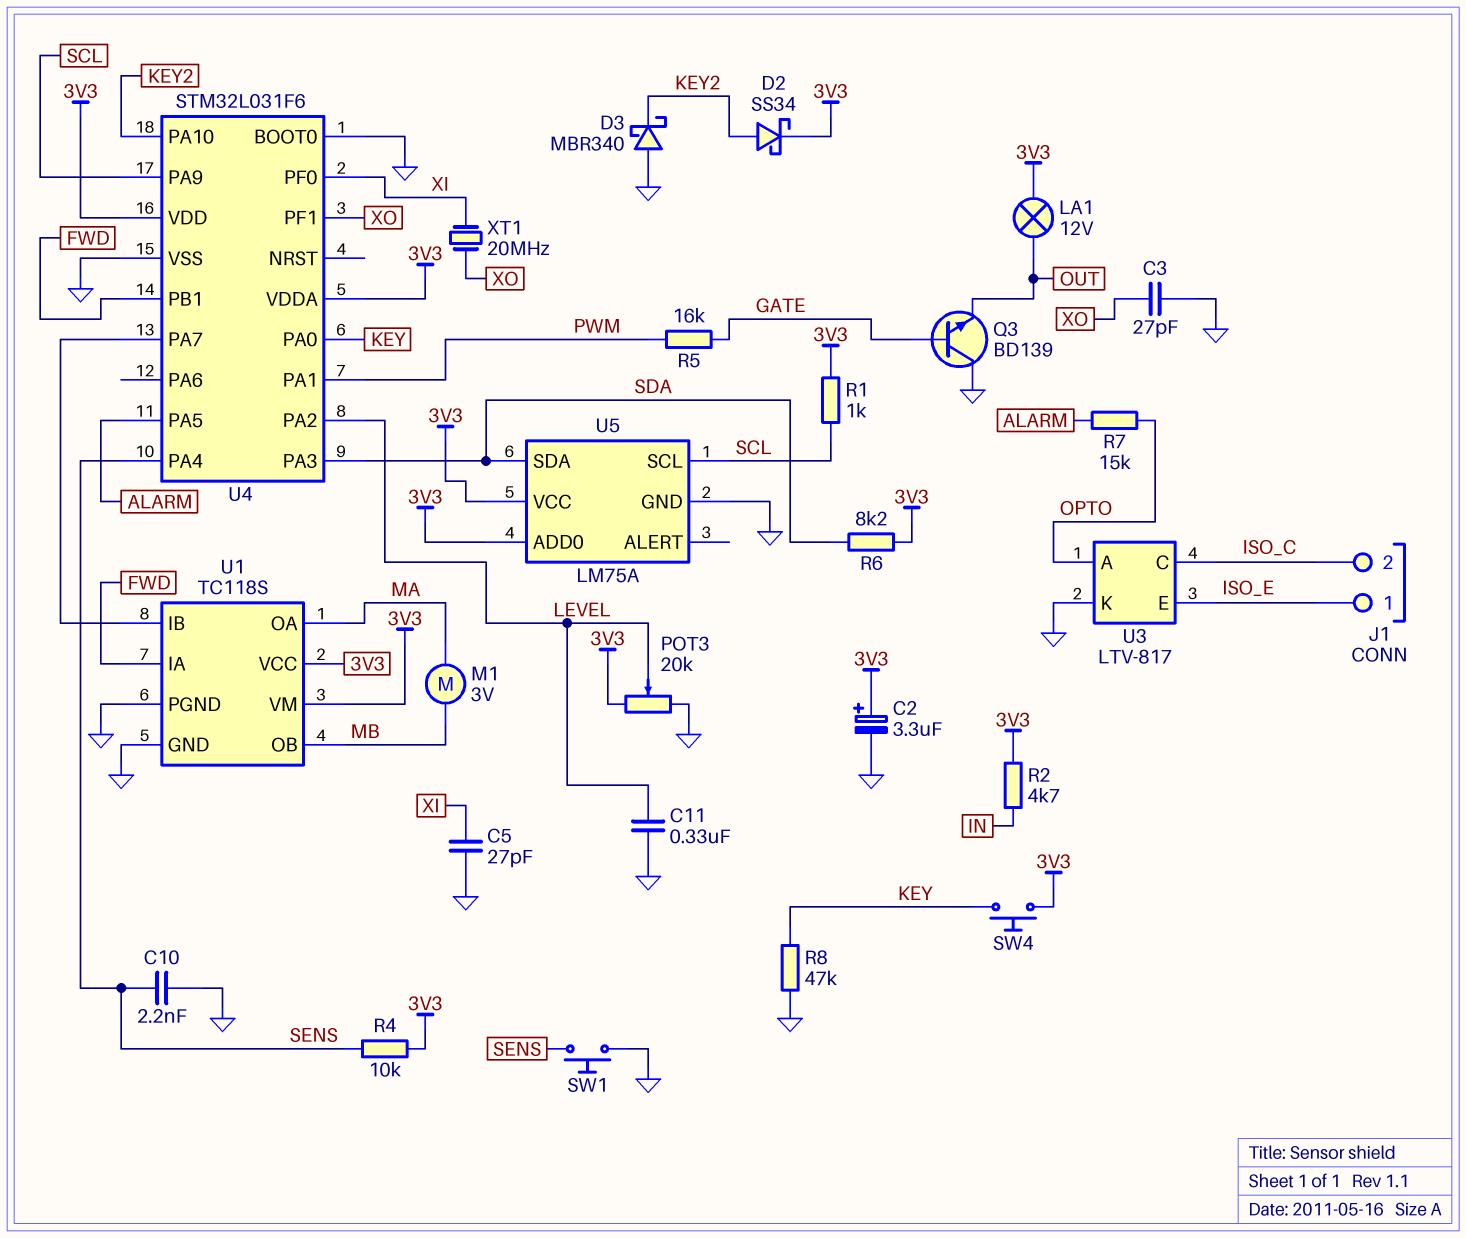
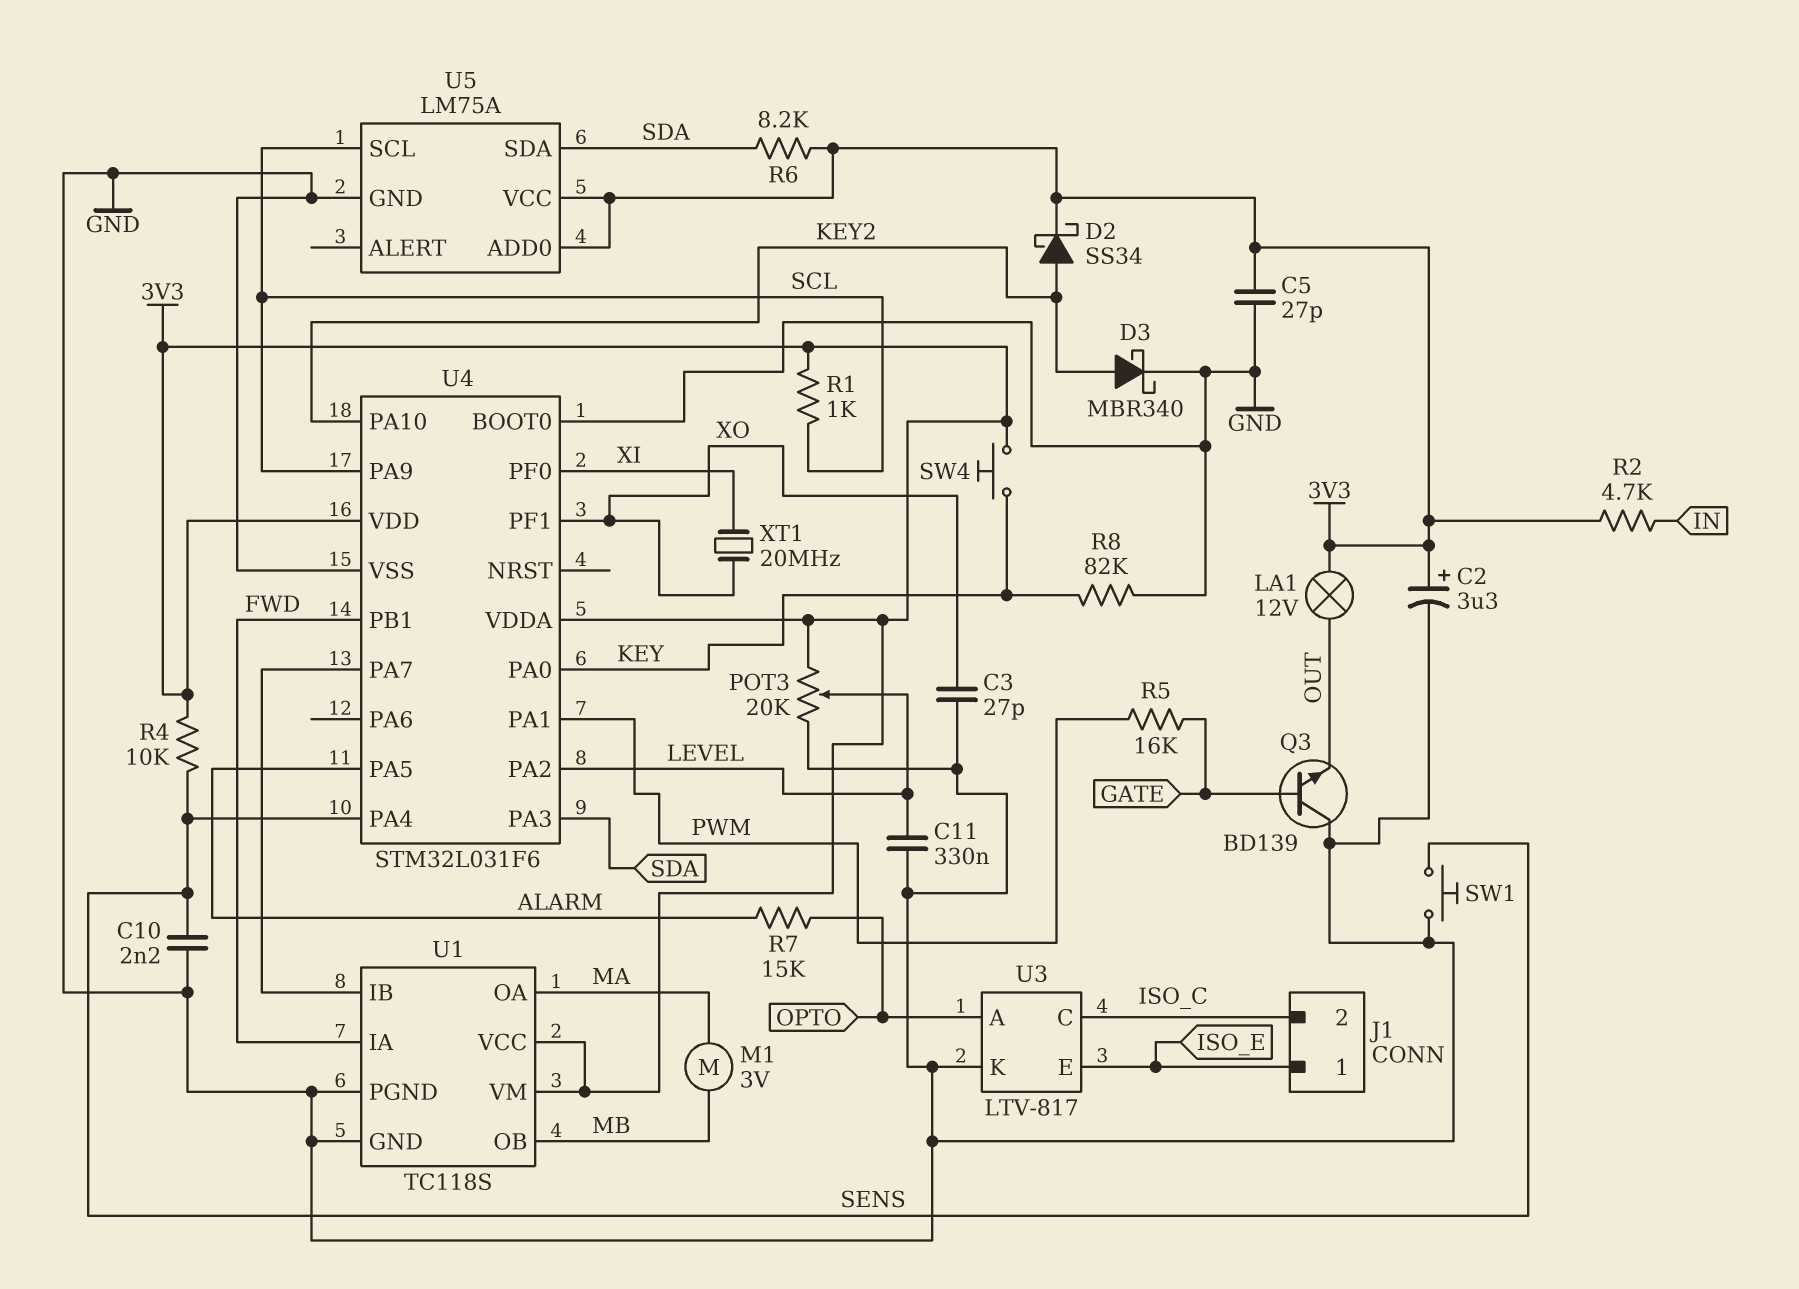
C5: 27pF (GND, XI) -> 27pF (3V3, GND)
D3: schottky MBR340 (A GND, K KEY2) -> schottky MBR340 (A KEY2, K GND)
R8: 47k (GND, KEY) -> 82k (GND, KEY)

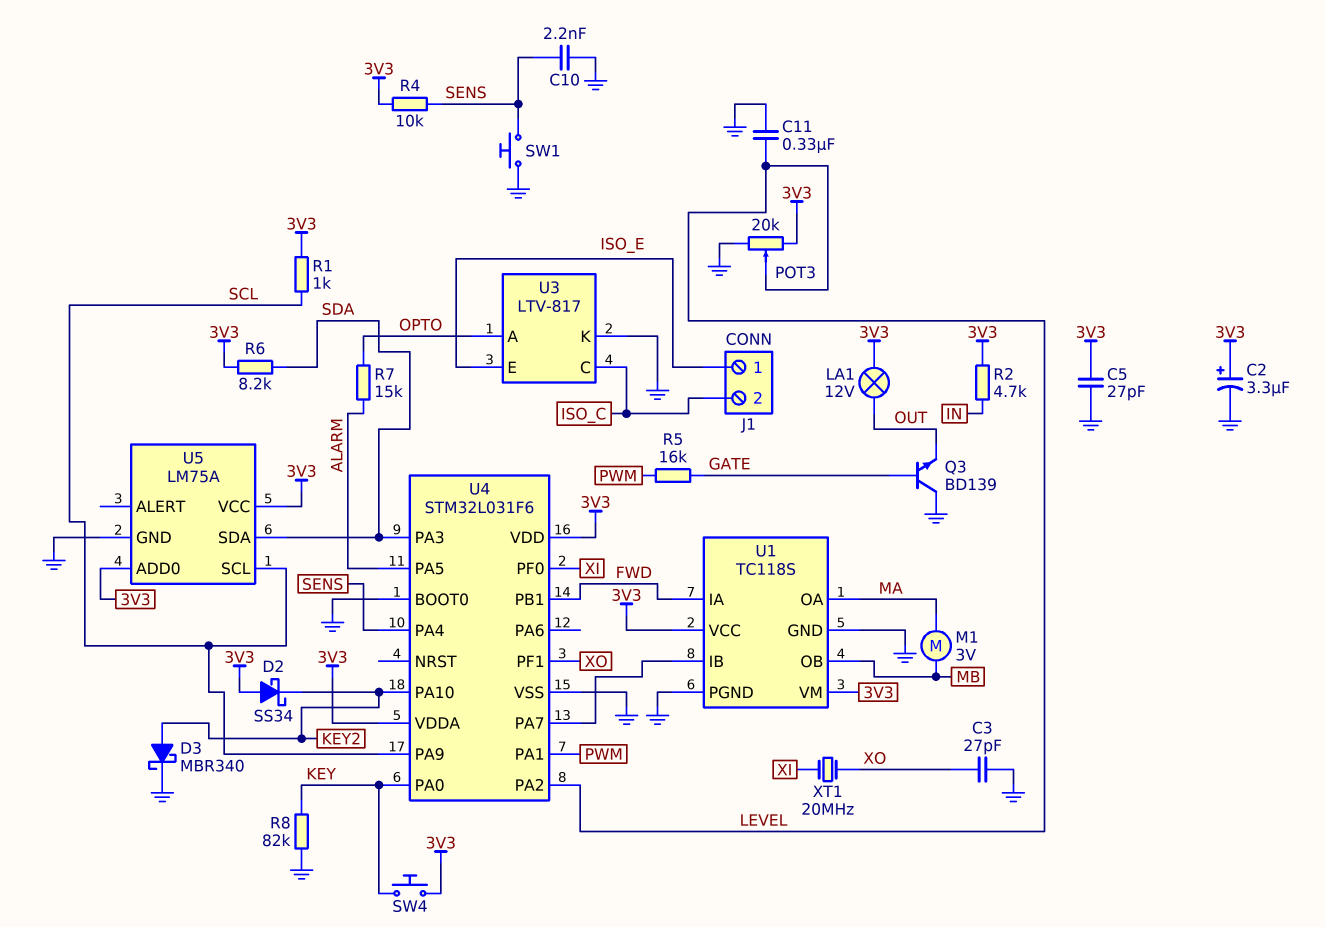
D2: schottky SS34 (A KEY2, K 3V3) -> schottky SS34 (A 3V3, K KEY2)

